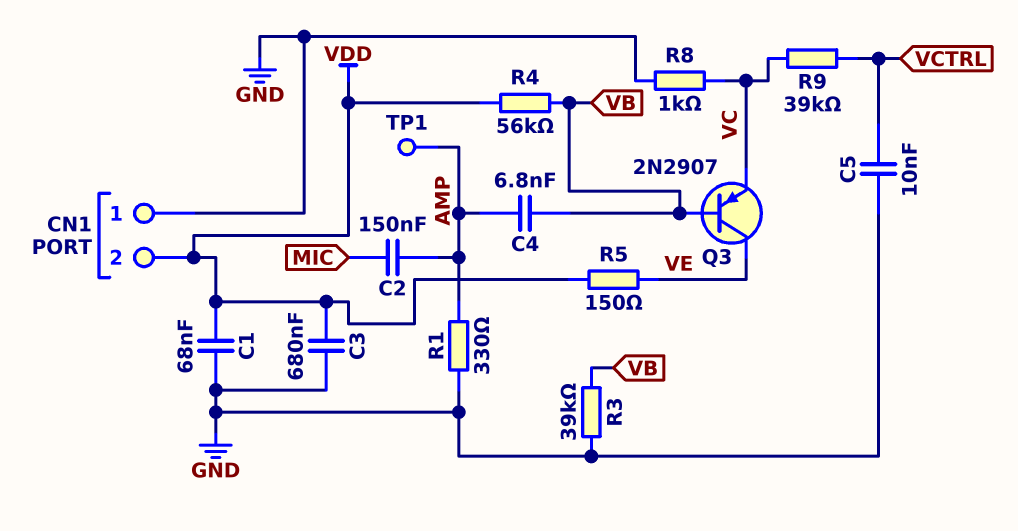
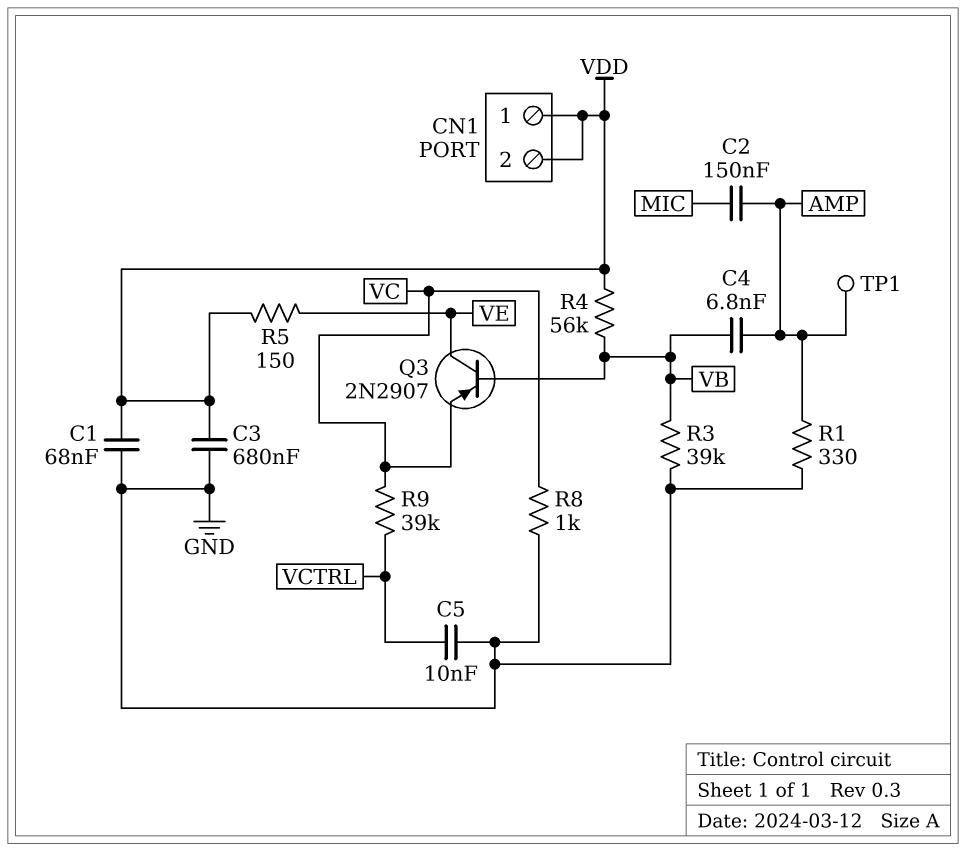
CN1 pin 1: GND -> VDD

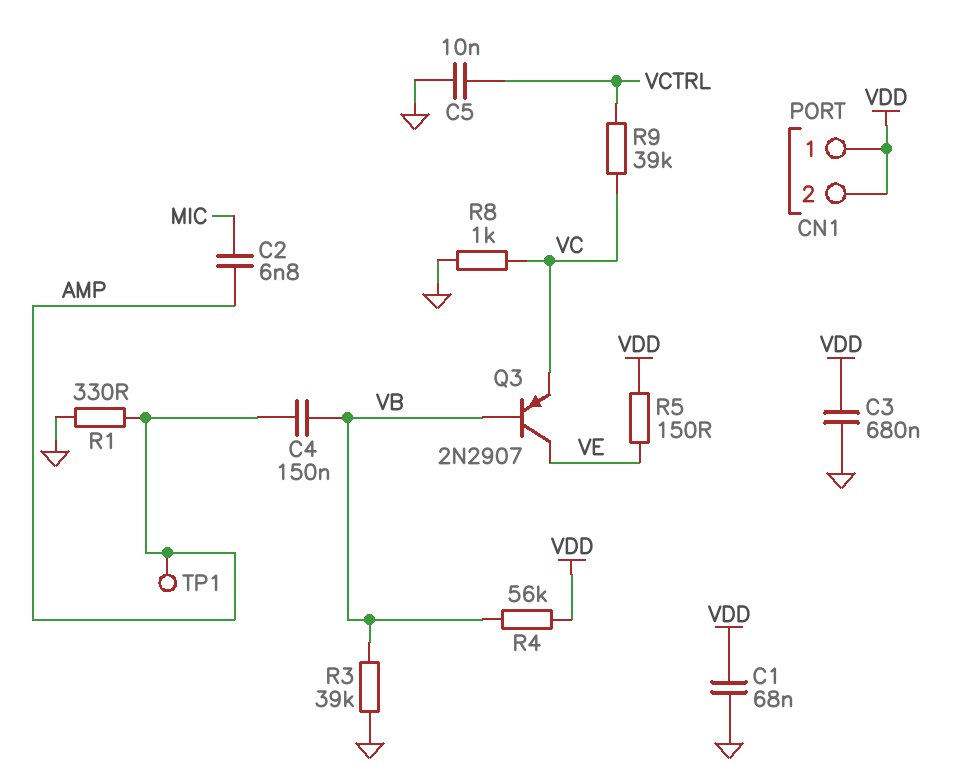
C2: 150nF (AMP, MIC) -> 6.8nF (AMP, MIC)
C4: 6.8nF (AMP, VB) -> 150nF (AMP, VB)

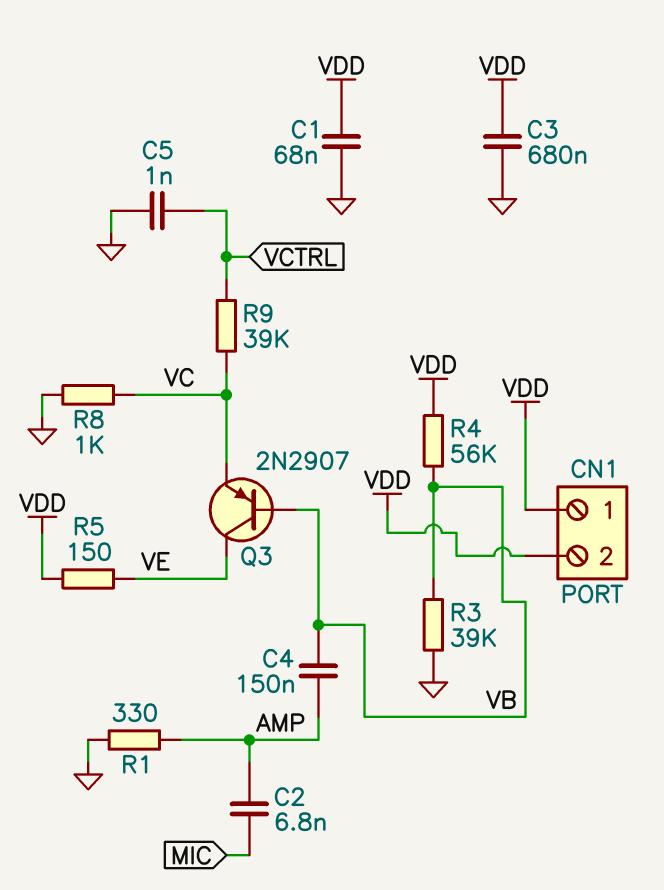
C5: 10nF (GND, VCTRL) -> 1nF (GND, VCTRL)
TP1: test point (AMP) -> none

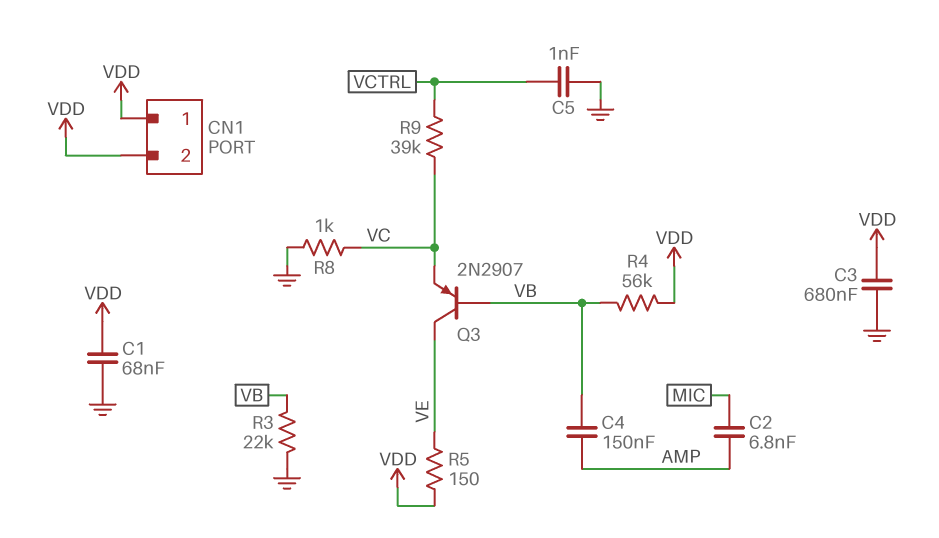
R1: 330 (AMP, GND) -> none
R3: 39k (GND, VB) -> 22k (GND, VB)

